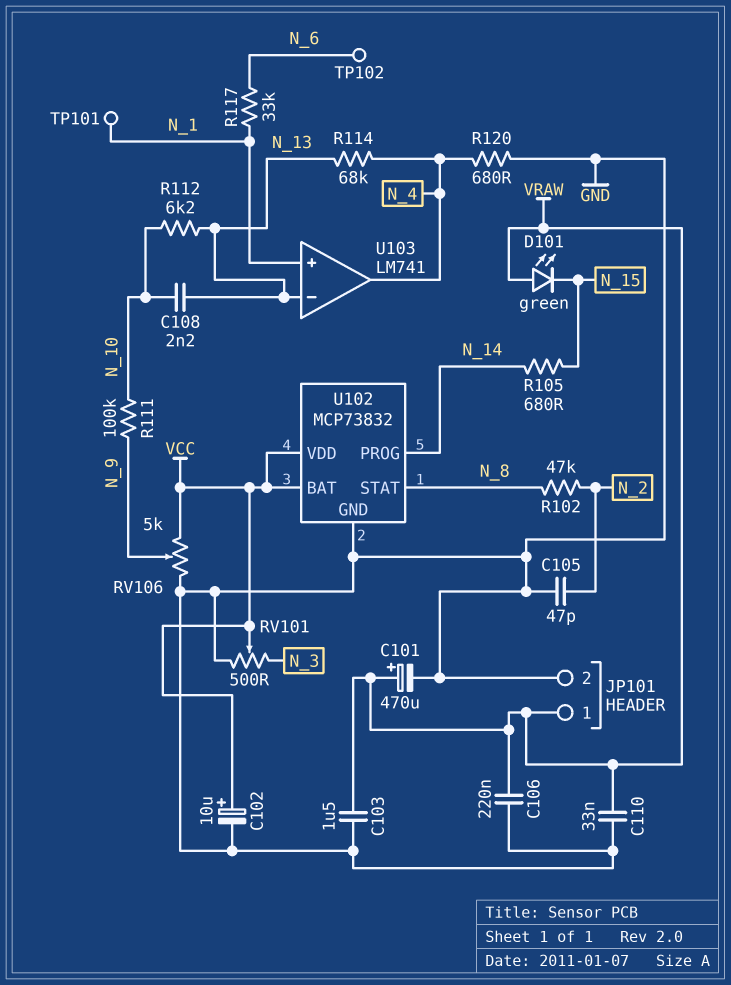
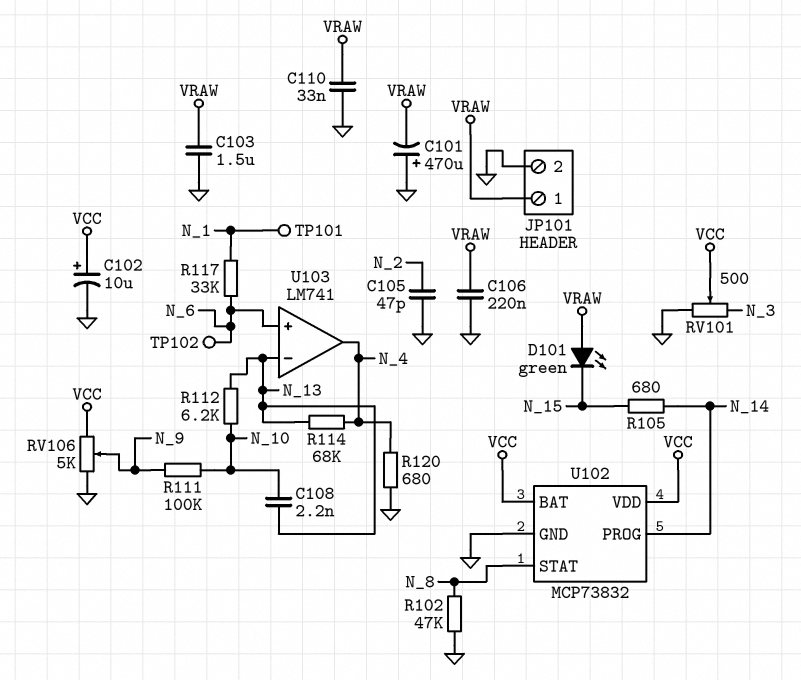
C101: 470uF (plus VRAW, minus GND) -> 470uF (plus GND, minus VRAW)
R102: 47k (N_2, N_8) -> 47k (GND, N_8)
U103 pin in+: N_1 -> N_6

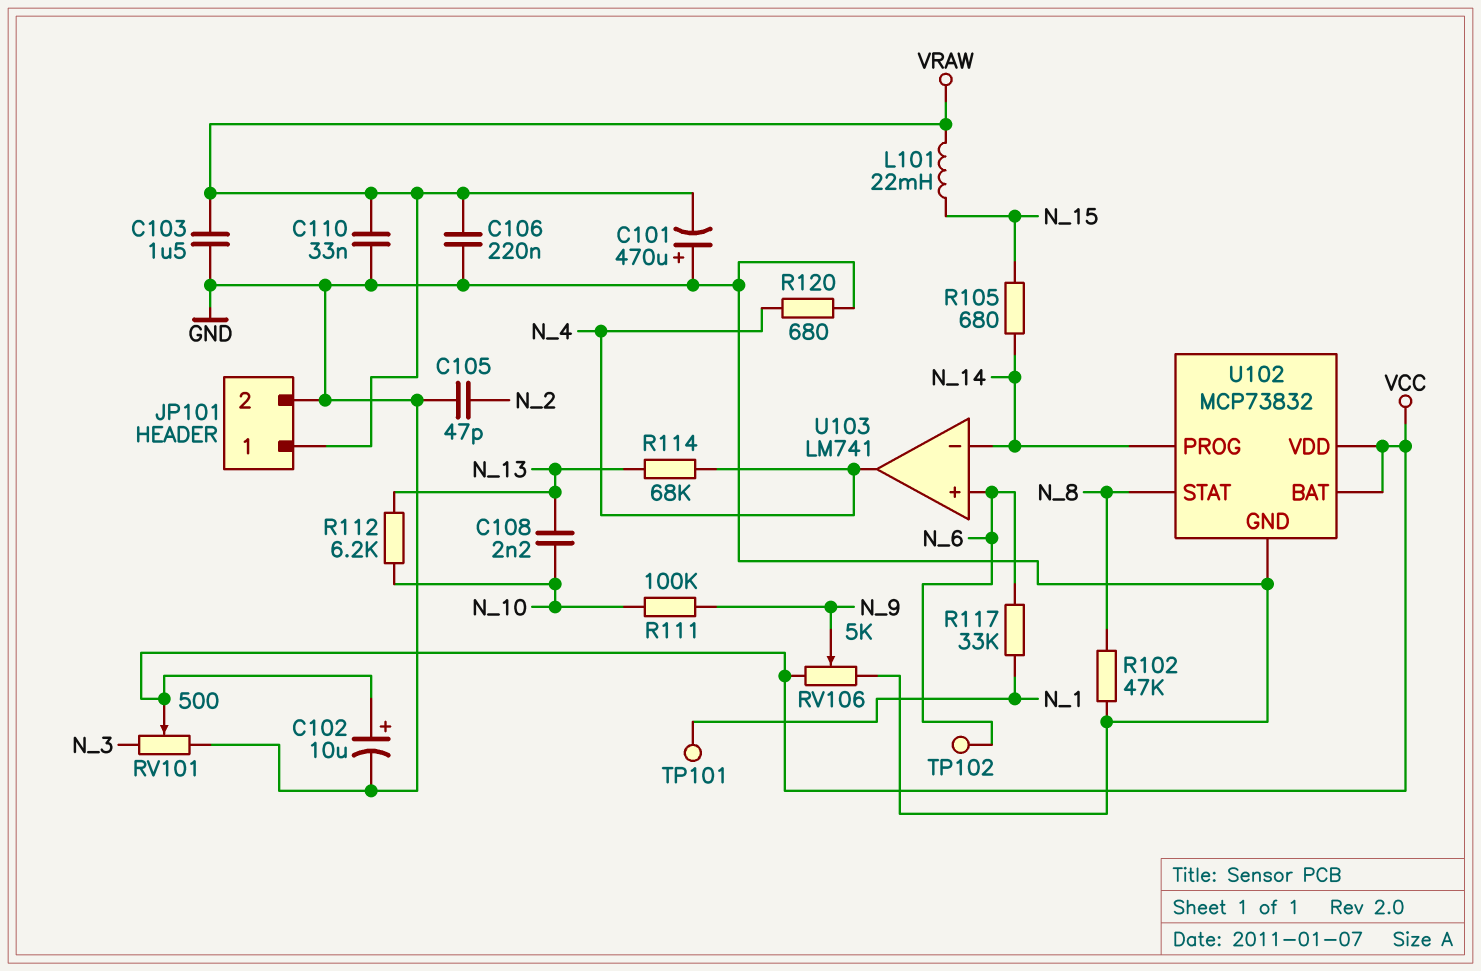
D101: LED green (A VRAW, K N_15) -> none
L101: none -> 22mH (N_15, VRAW)
U103 pin in-: N_13 -> N_14

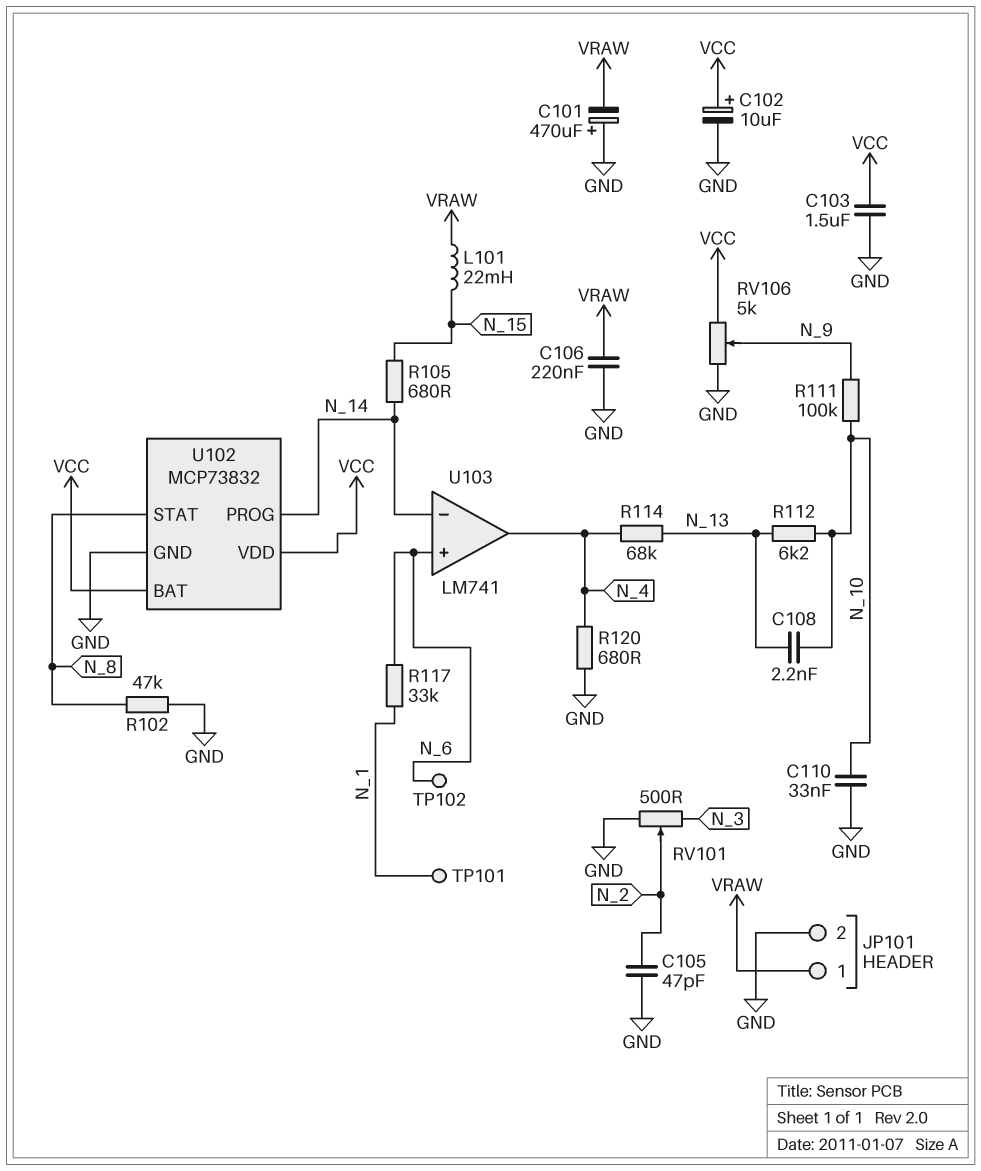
C103: 1.5uF (GND, VRAW) -> 1.5uF (GND, VCC)
C110: 33nF (GND, VRAW) -> 33nF (GND, N_10)
RV101: 500 (GND, N_3, wiper VCC) -> 500 (GND, N_3, wiper N_2)

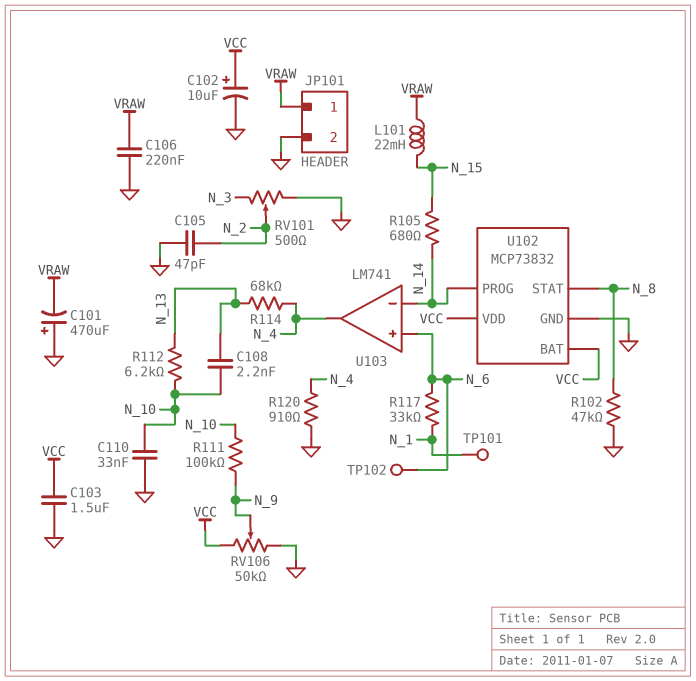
R120: 680 (GND, N_4) -> 910 (GND, N_4)
RV106: 5k (GND, VCC, wiper N_9) -> 50k (GND, VCC, wiper N_9)

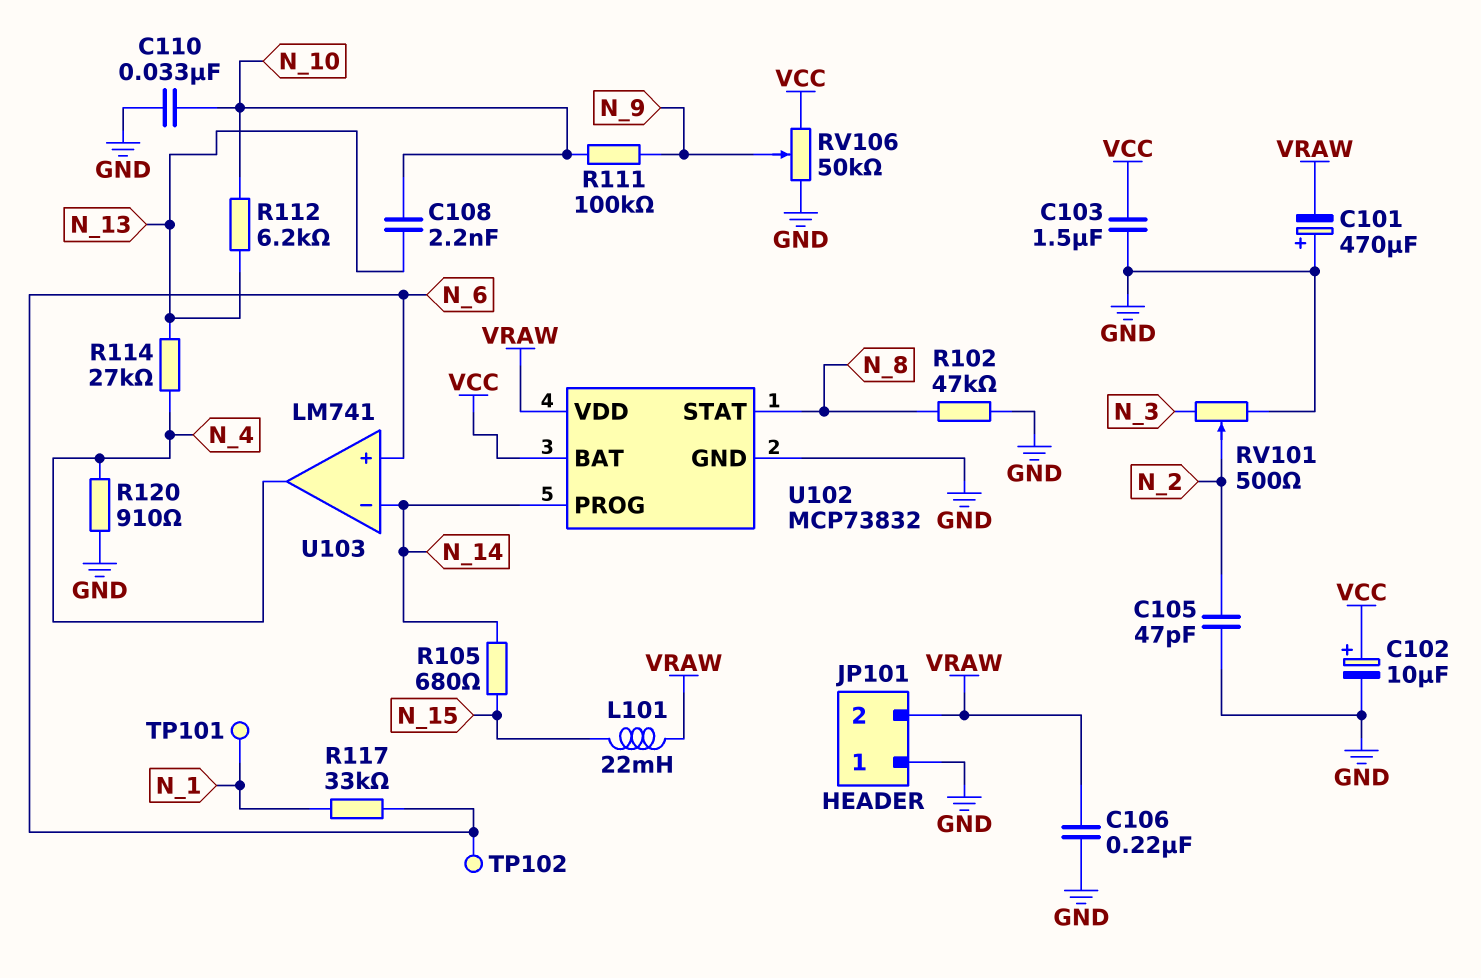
JP101 pin 1: VRAW -> GND
JP101 pin 2: GND -> VRAW
R114: 68k (N_4, N_13) -> 27k (N_4, N_13)
U102 pin VDD: VCC -> VRAW

